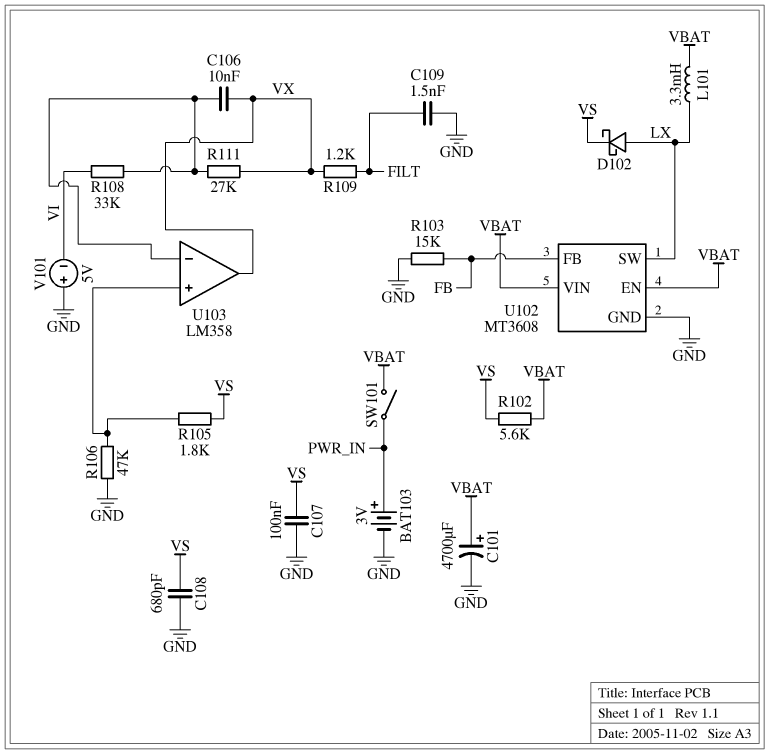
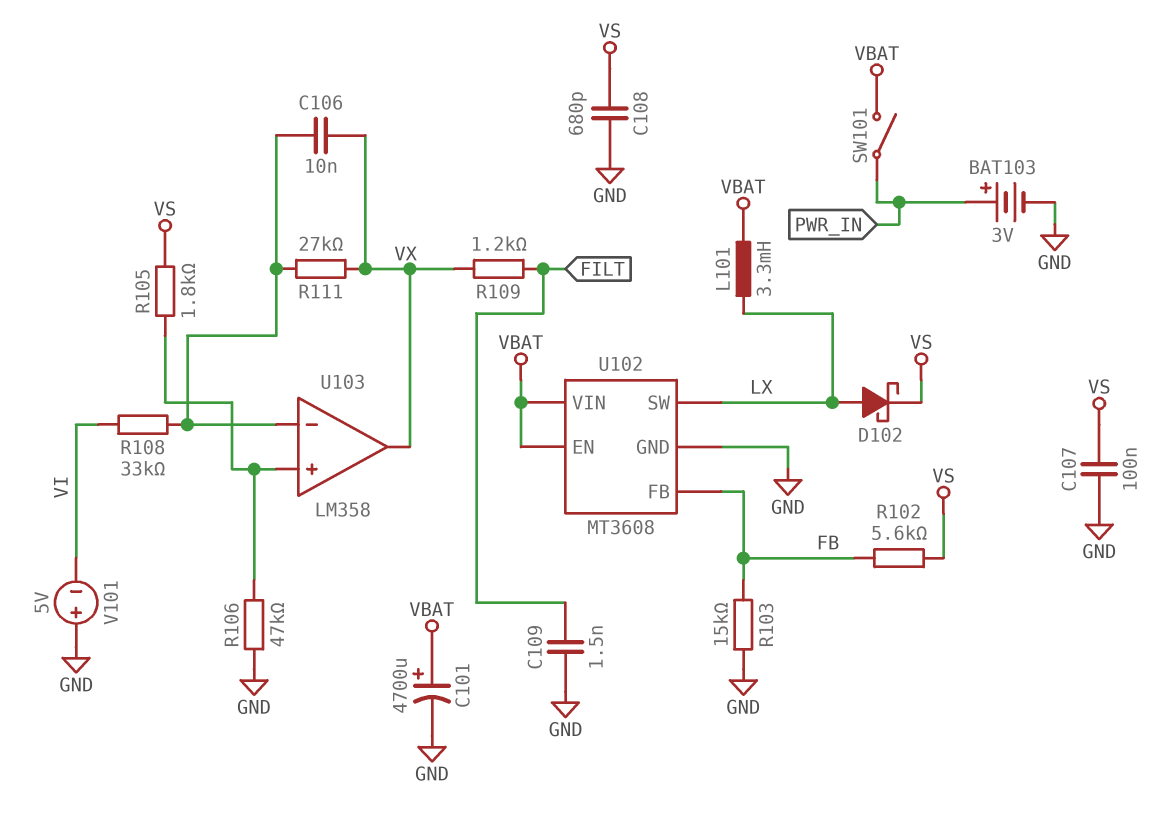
R102: 5.6k (VBAT, VS) -> 5.6k (FB, VS)

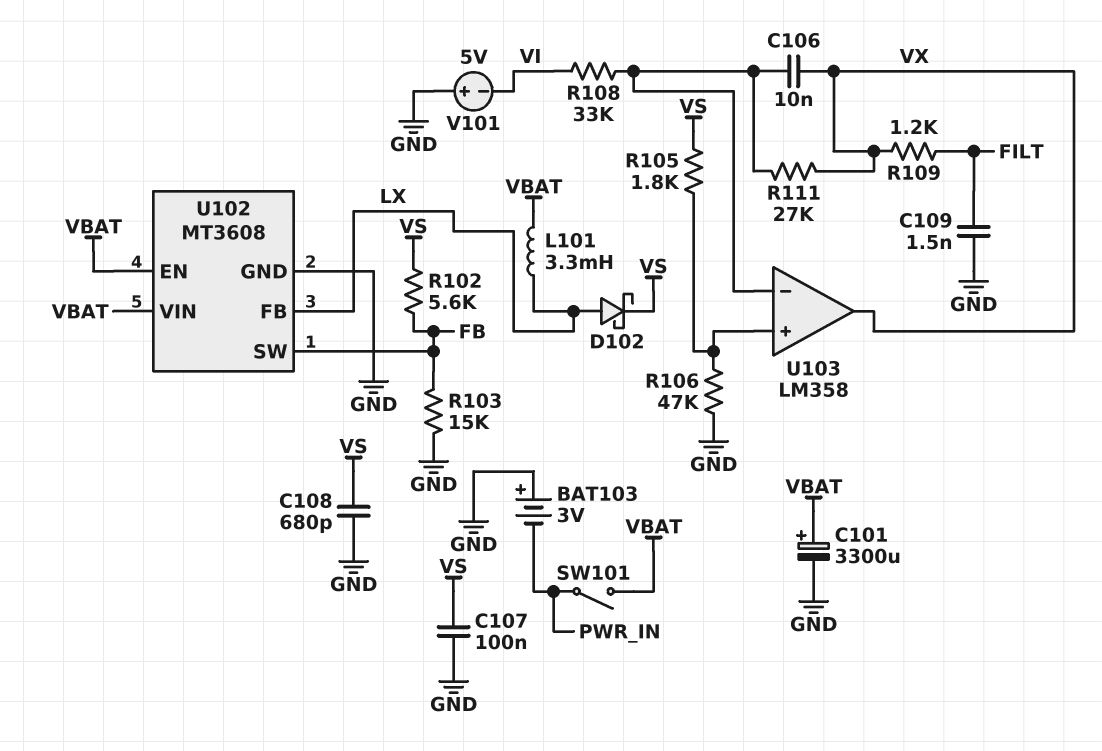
BAT103: 3V (plus PWR_IN, minus GND) -> 3V (plus GND, minus PWR_IN)
C101: 4700uF (plus VBAT, minus GND) -> 3300uF (plus VBAT, minus GND)
U102 pin FB: FB -> LX
U102 pin SW: LX -> FB

